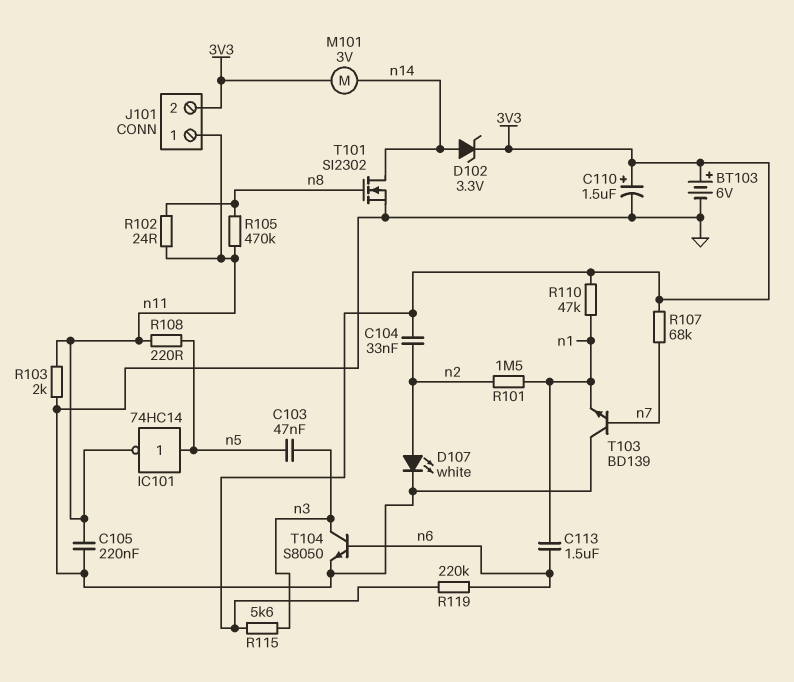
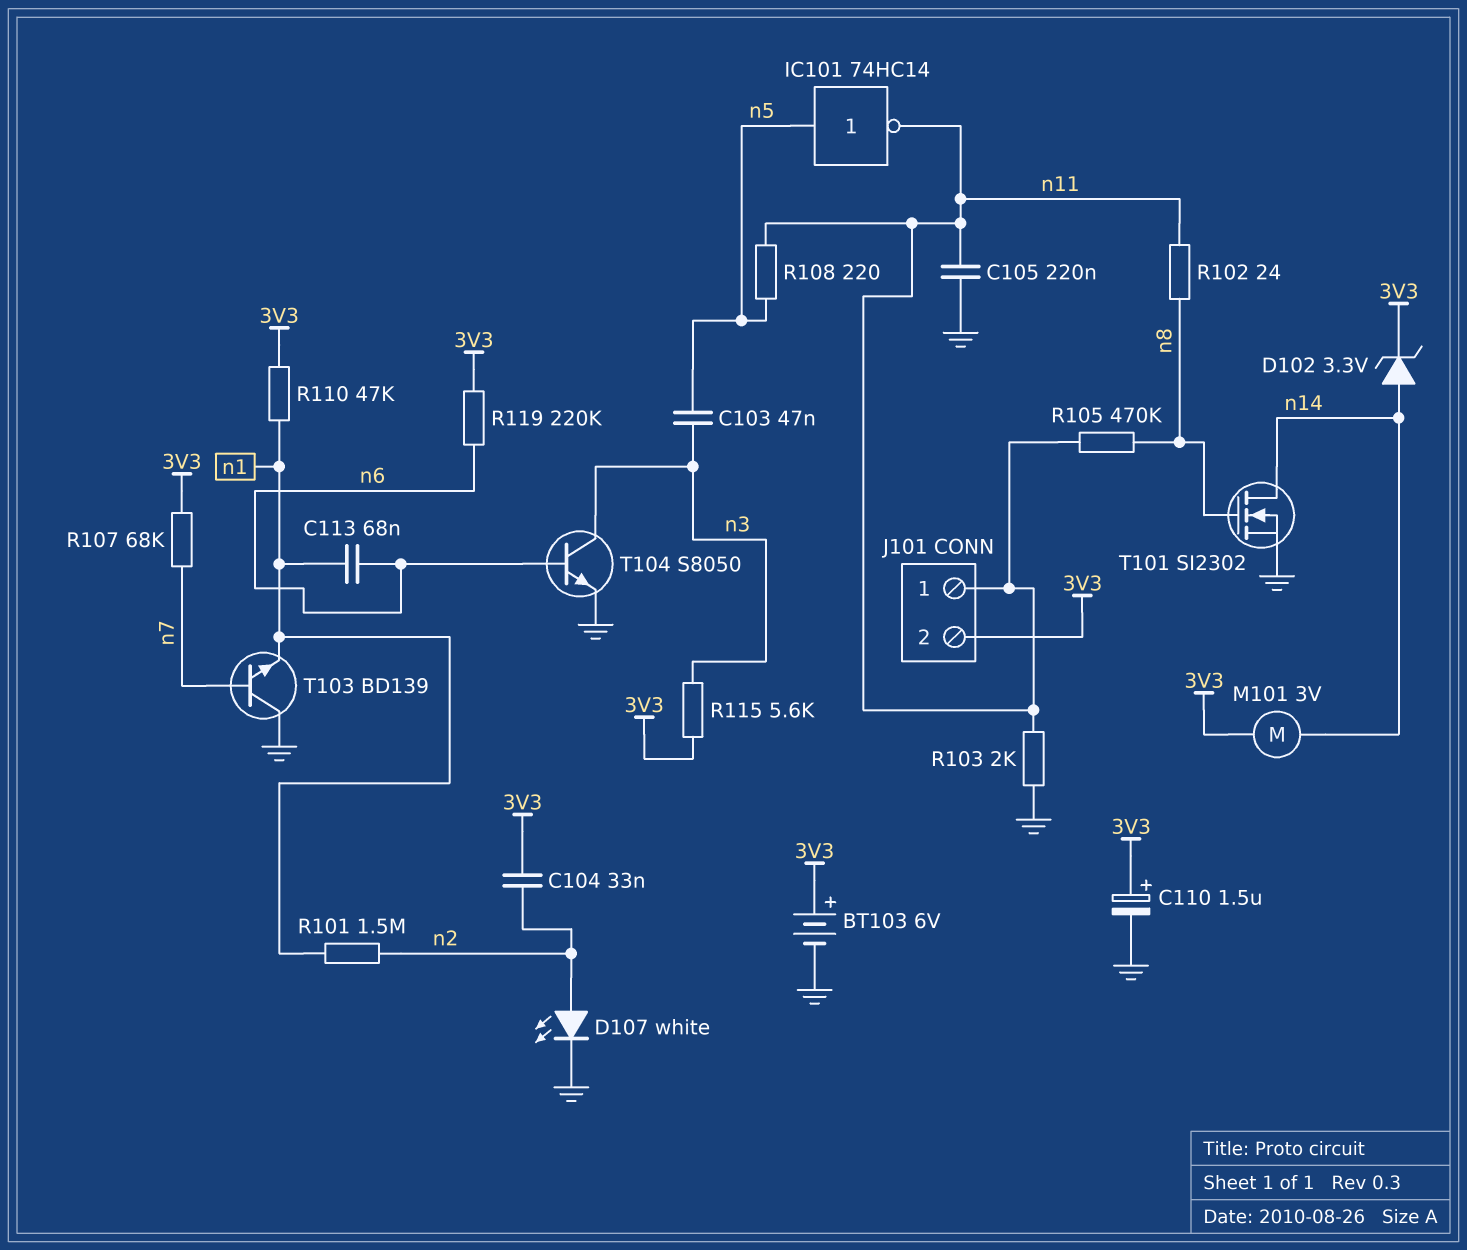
C113: 1.5uF (n1, n6) -> 68nF (n1, n6)

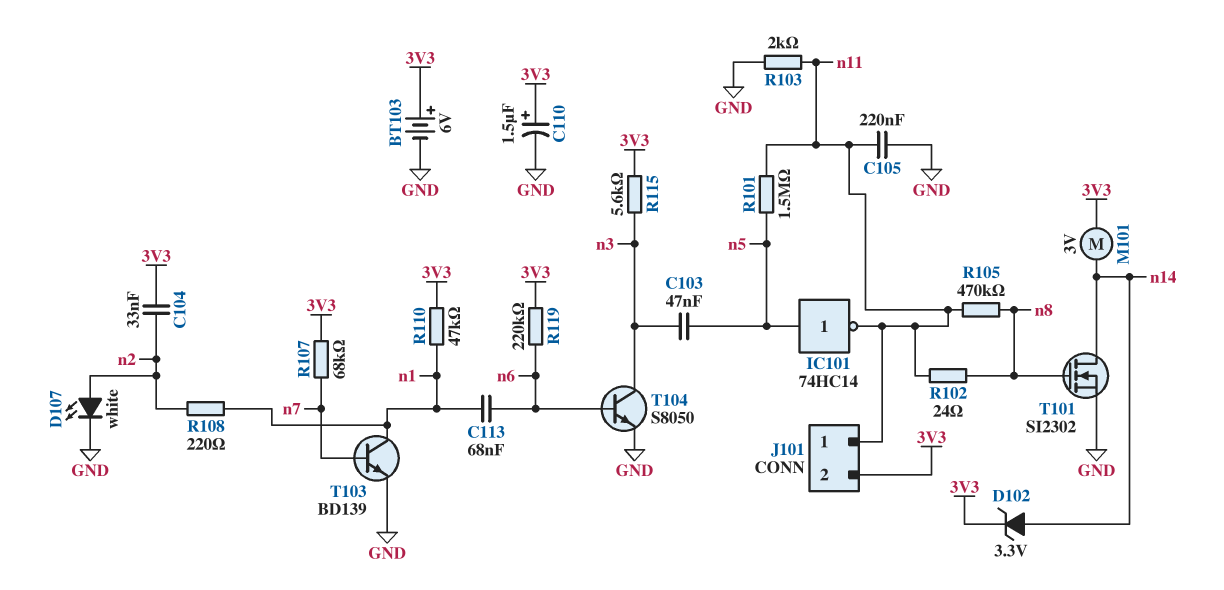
R101: 1.5M (n1, n2) -> 1.5M (n5, n11)
R108: 220 (n5, n11) -> 220 (n1, n2)
T103: NPN BD139 (B n7, C GND, E n1) -> NPN BD139 (B n7, C n1, E GND)

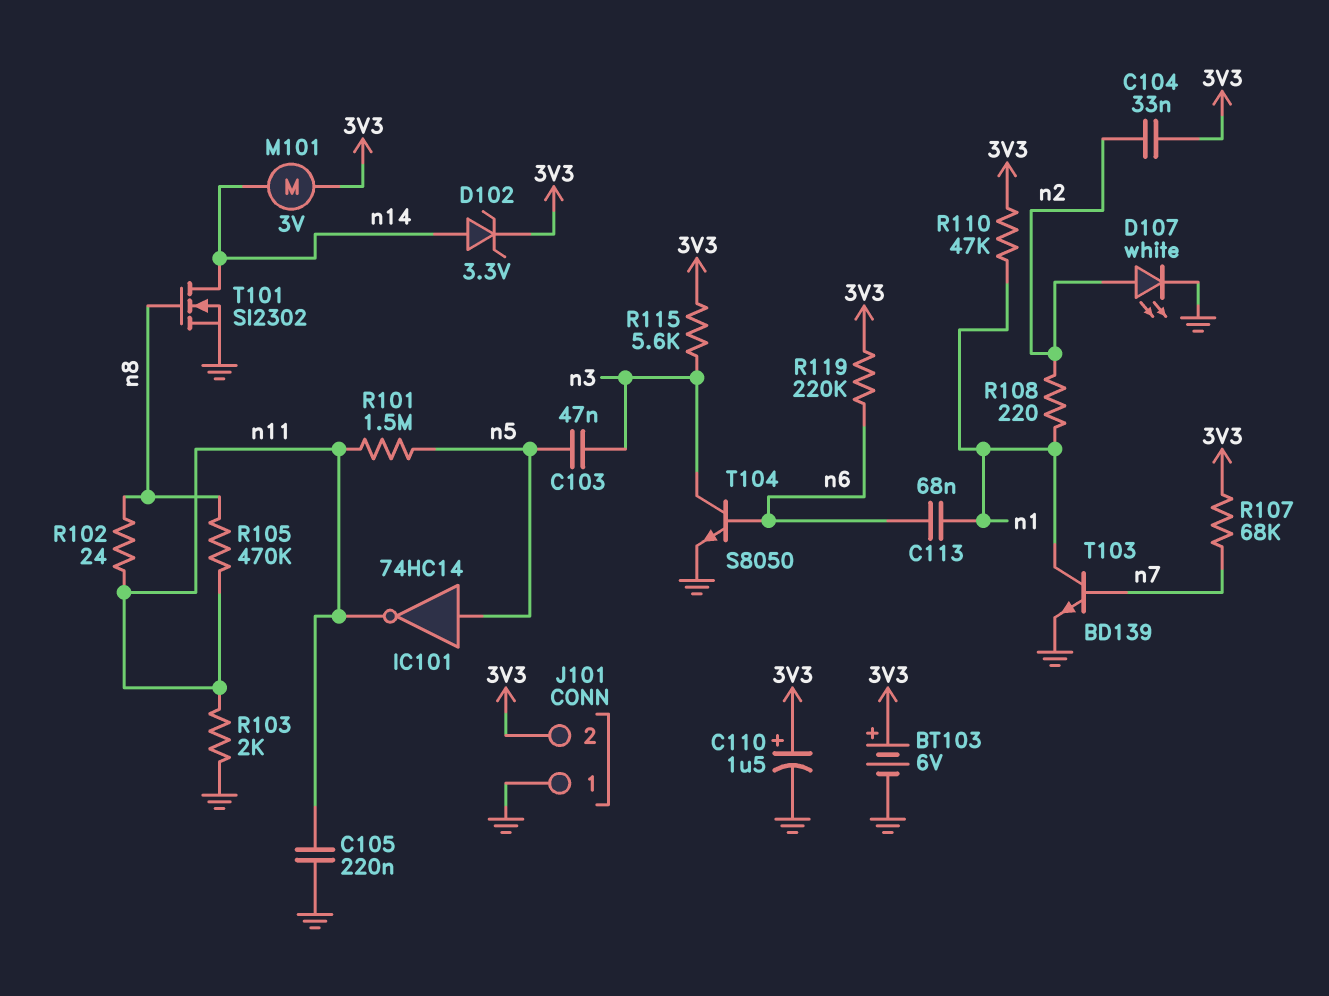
J101 pin 1: n11 -> GND

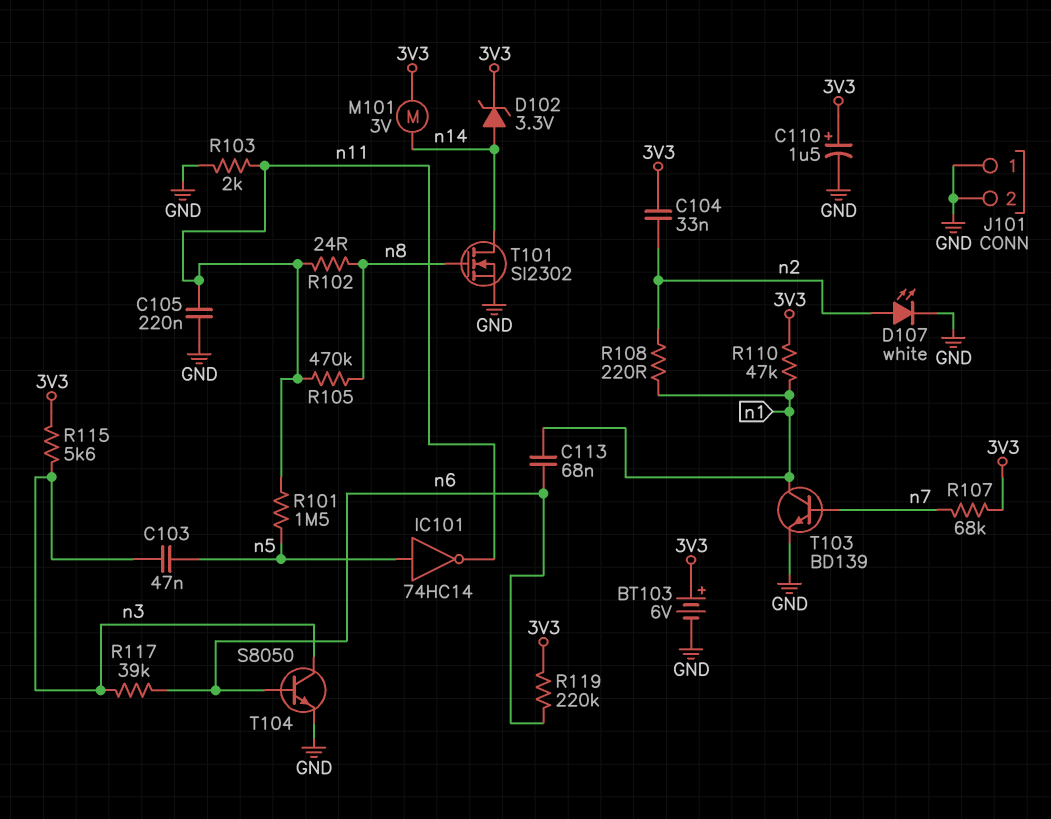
J101 pin 2: 3V3 -> GND
R117: none -> 39k (n3, n6)

